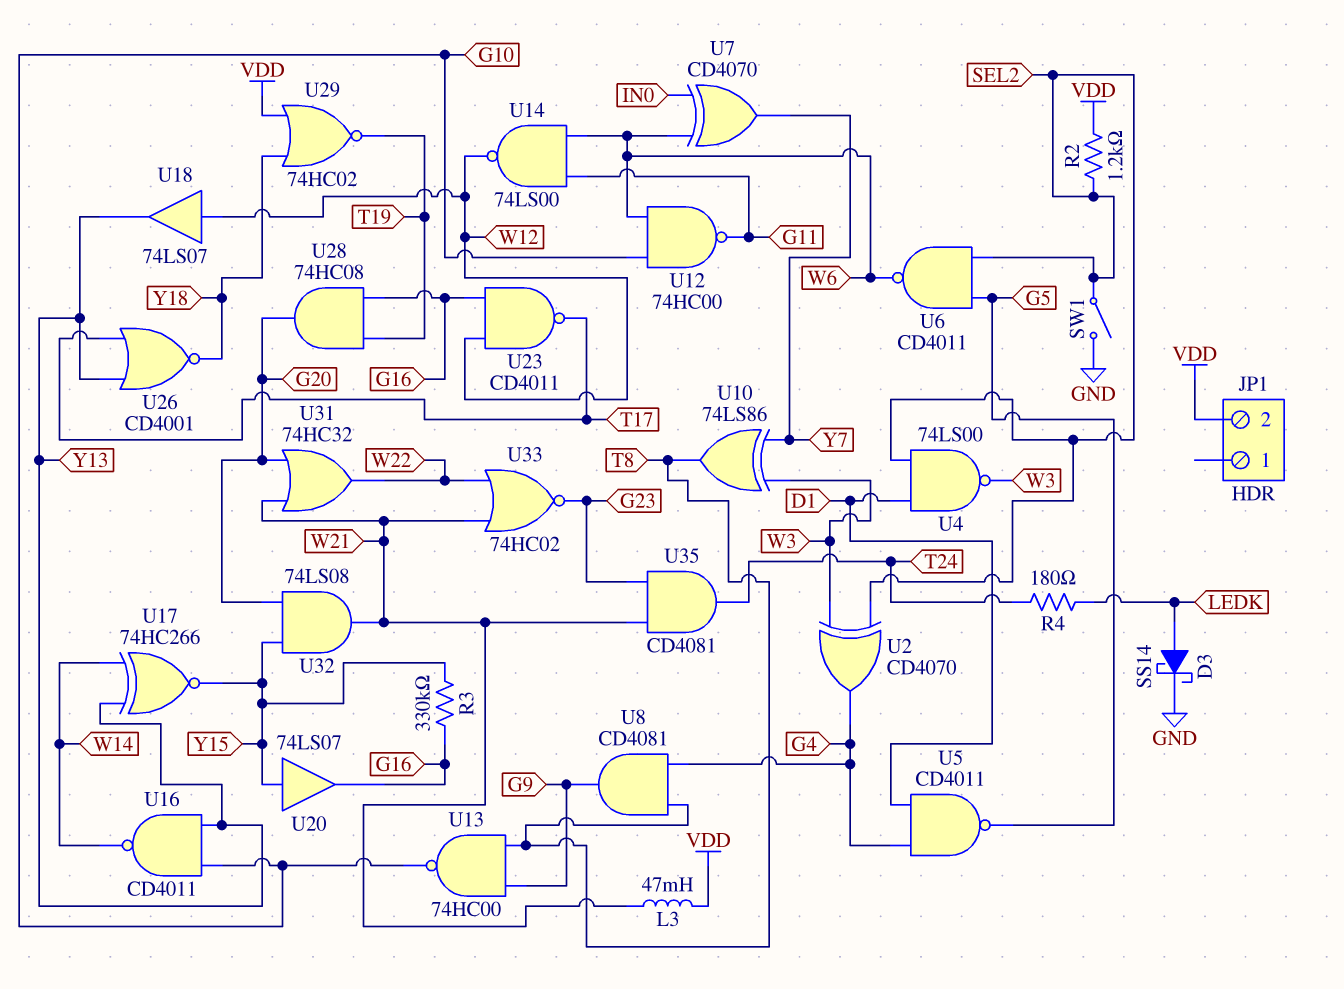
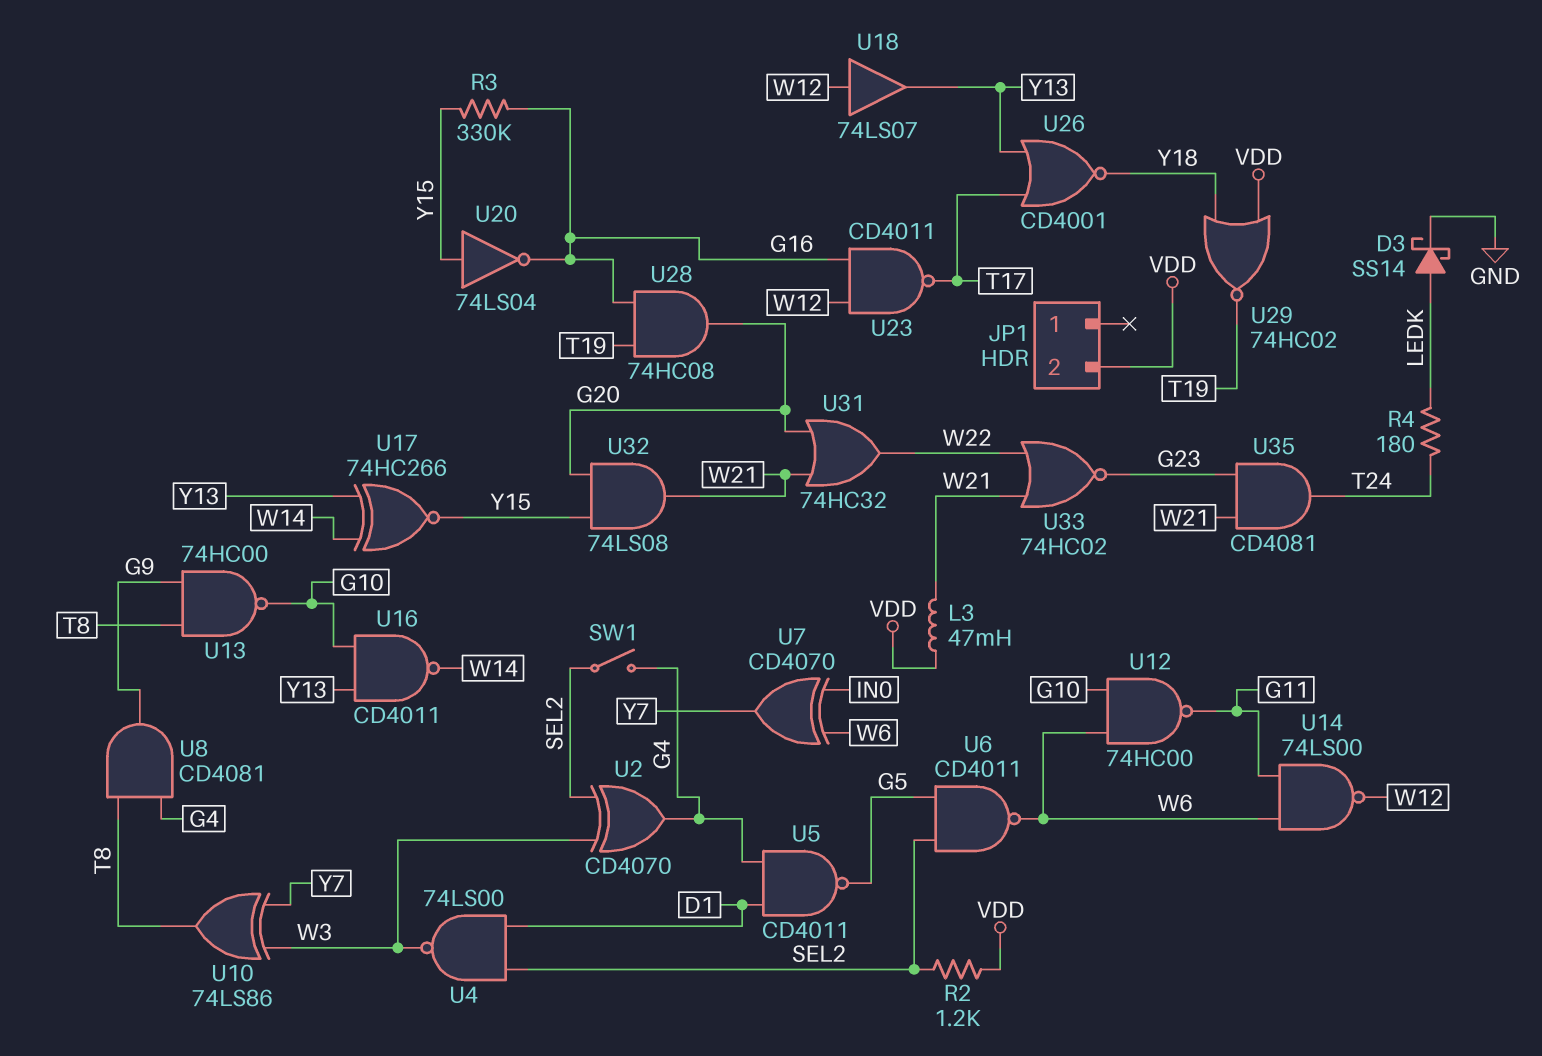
SW1: switch (GND, SEL2) -> switch (G4, SEL2)
U20: buffer 74LS07 (in Y15, out G16) -> NOT 74LS04 (in Y15, out G16)

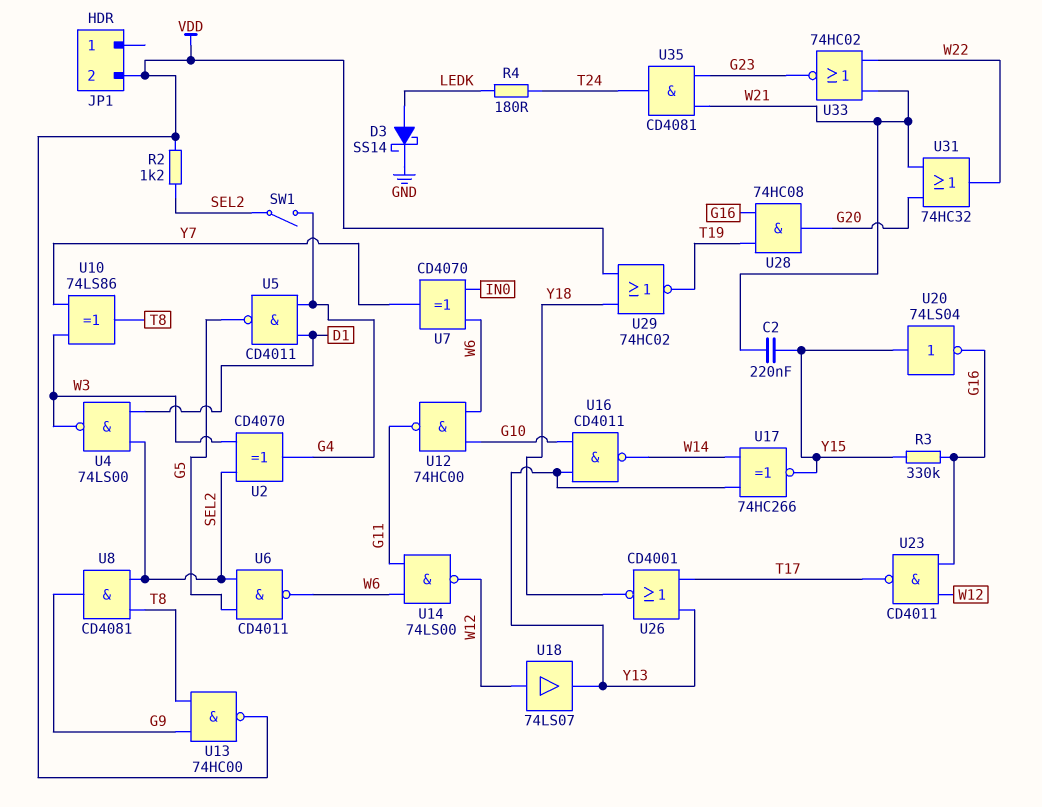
C2: none -> 220nF (W21, Y15)
L3: 47mH (VDD, W21) -> none
U8: AND CD4081 (in G4, in T8, out G9) -> AND CD4081 (in SEL2, in T8, out G9)
U13: NAND 74HC00 (in G9, in T8, out G10) -> NAND 74HC00 (in G9, in T8, out VDD)
U32: AND 74LS08 (in G20, in Y15, out W21) -> none

